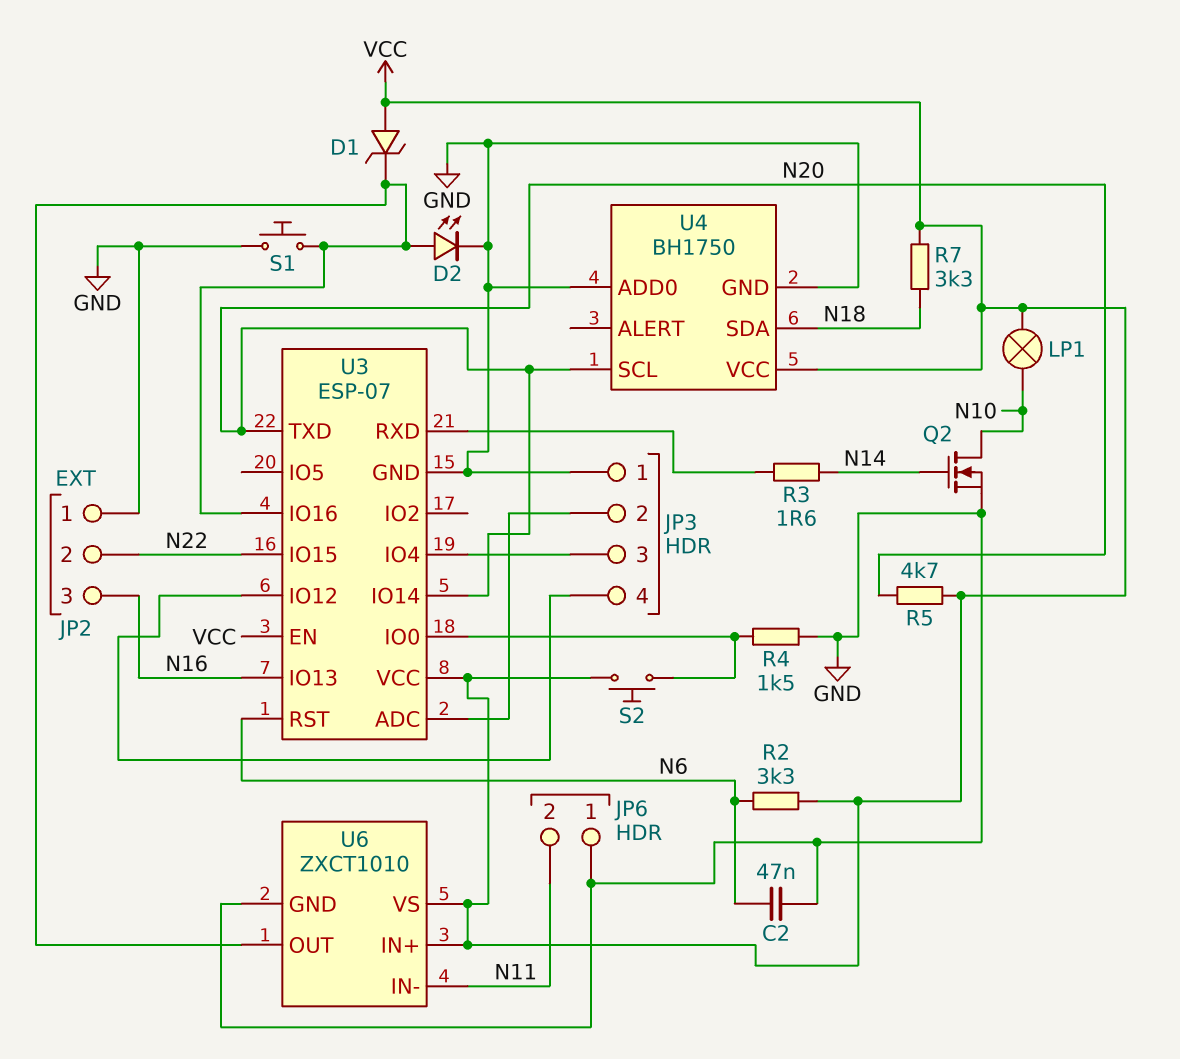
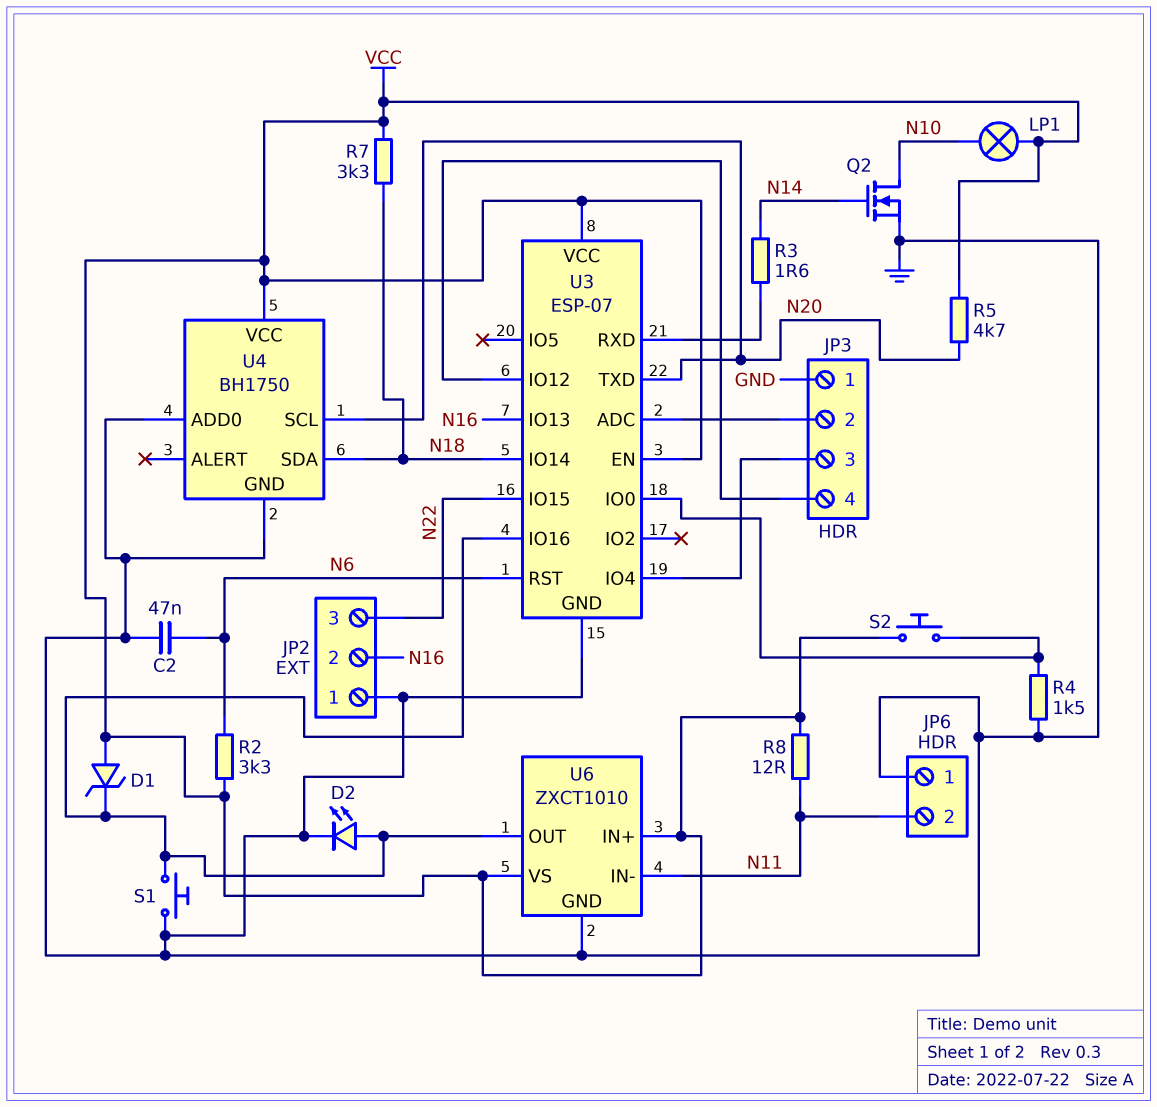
JP2 pin 2: N22 -> N16
JP2 pin 3: N16 -> N22
R8: none -> 12 (N11, VCC)
U3 pin IO14: N20 -> N18

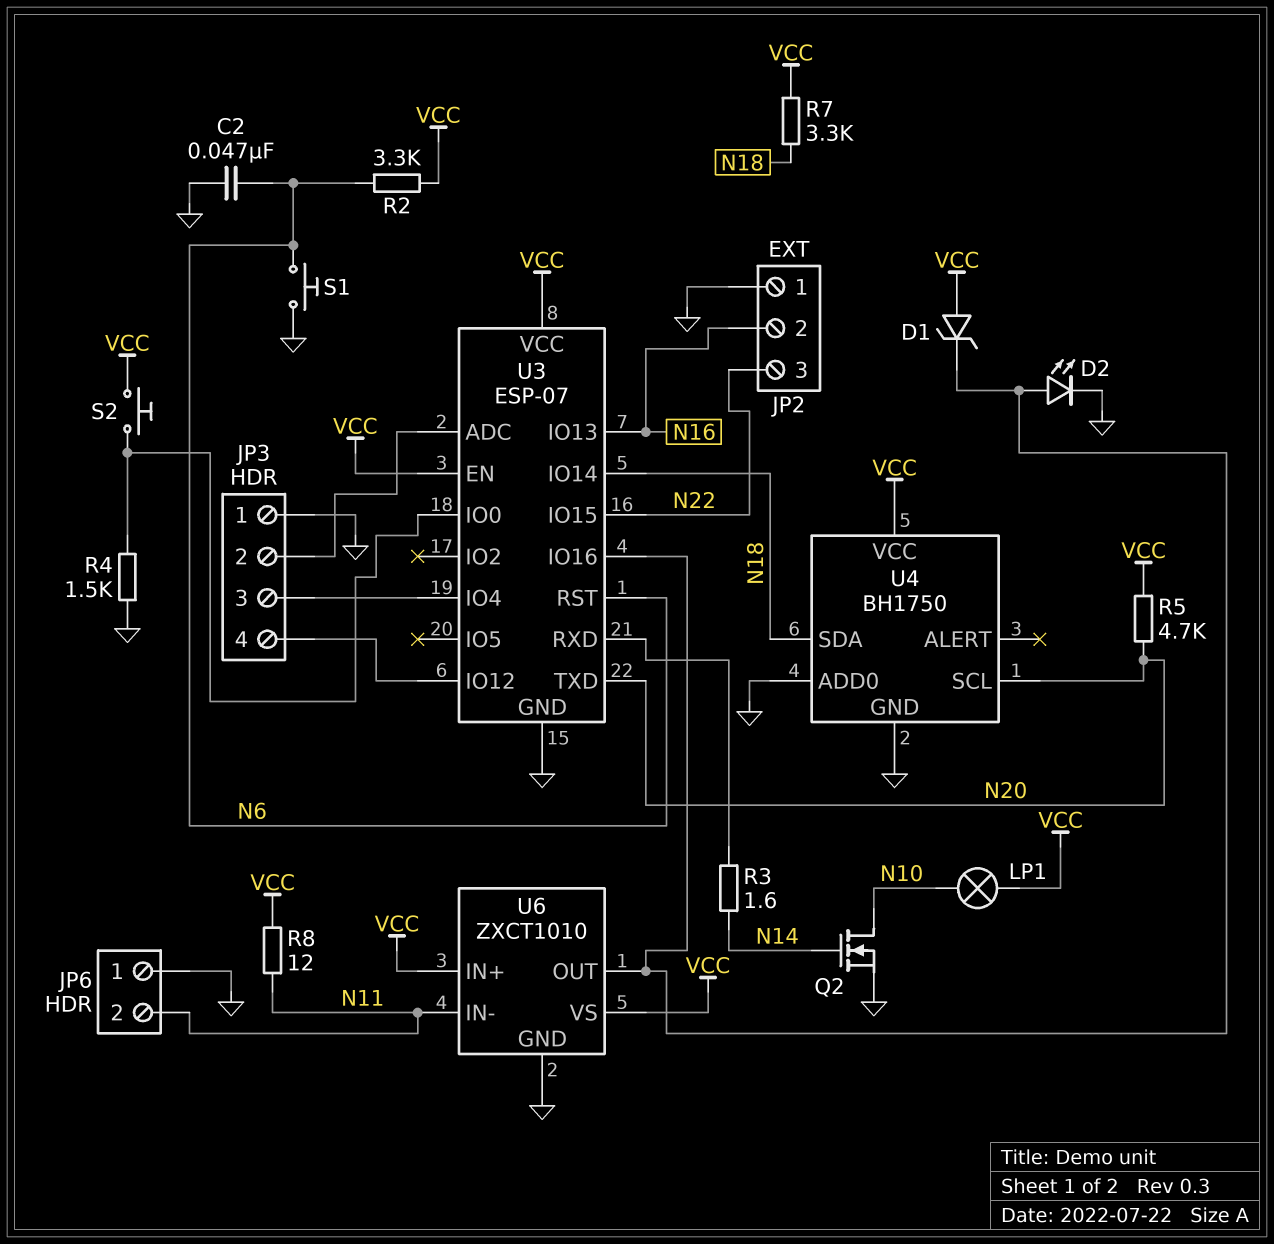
S1: button (GND, U3/IO16) -> button (GND, N6)

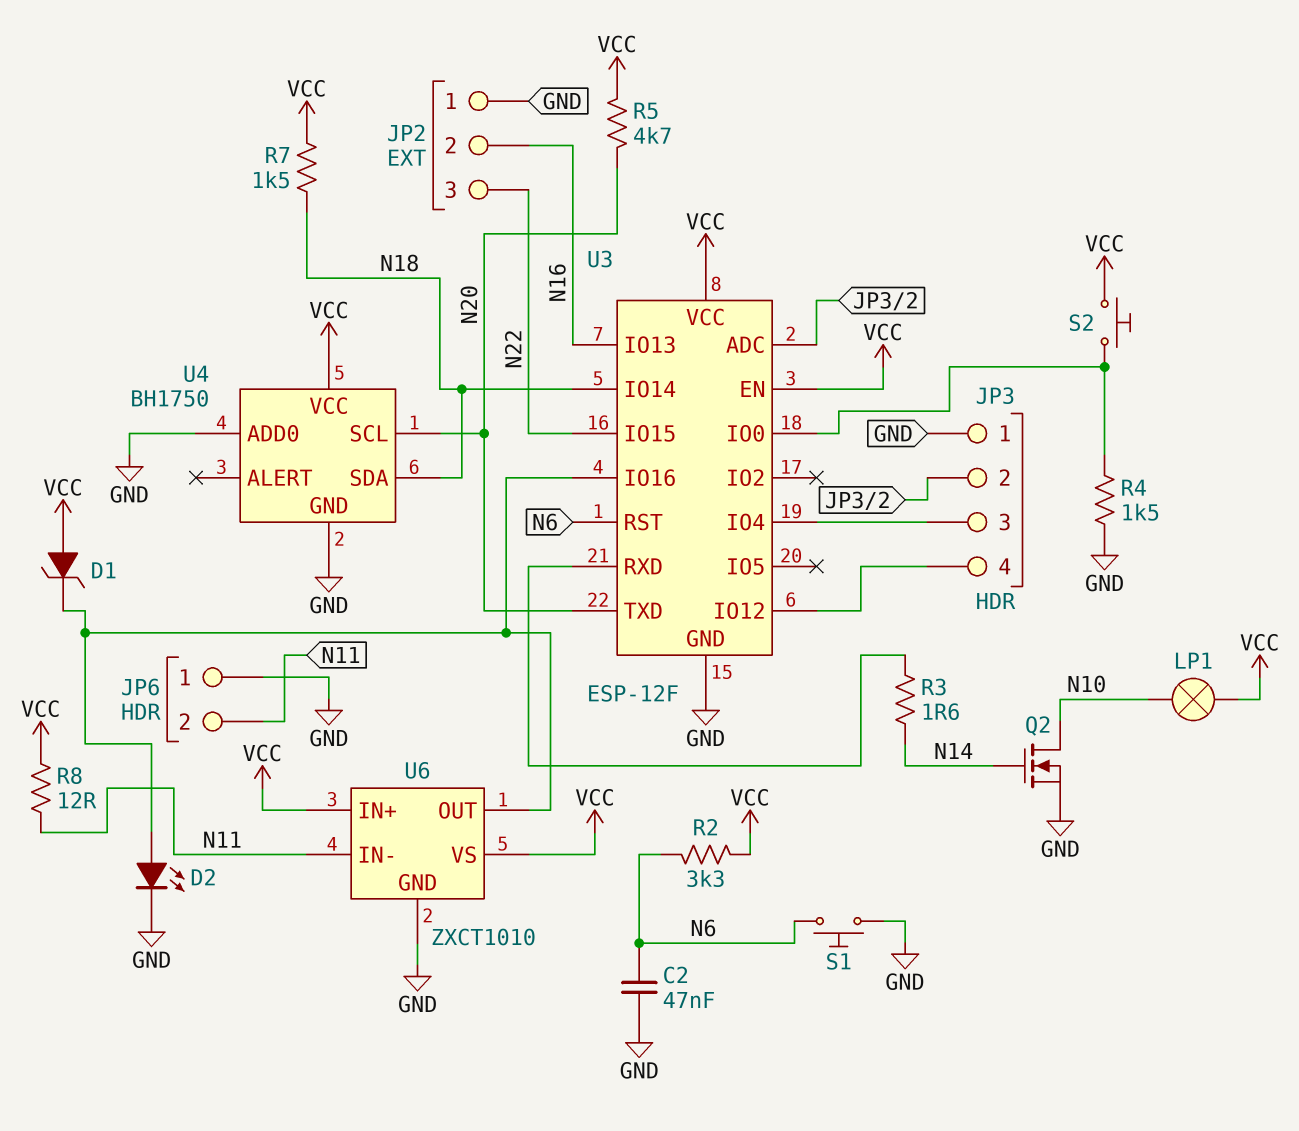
R7: 3.3k (N18, VCC) -> 1.5k (N18, VCC)
U3: ESP-07 -> ESP-12F

